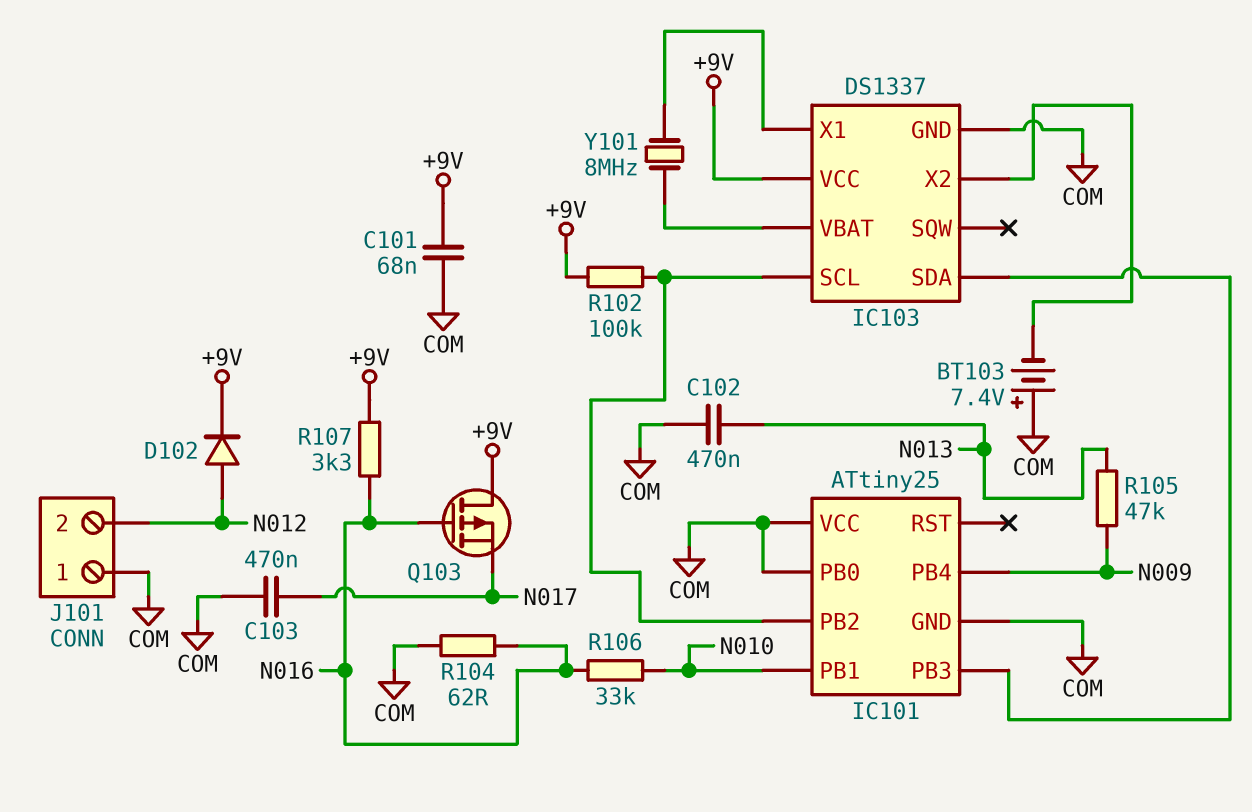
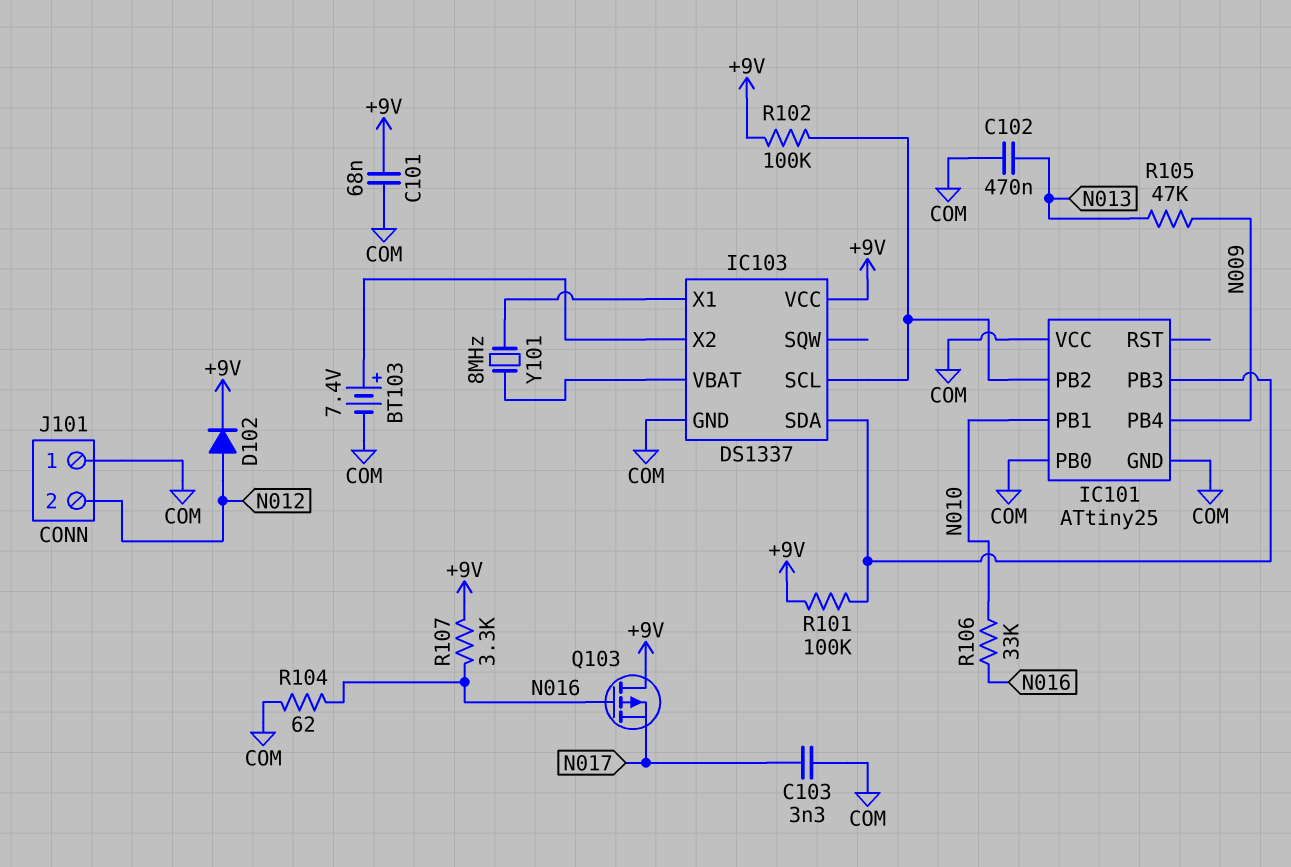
BT103: 7.4V (plus COM, minus IC103/X2) -> 7.4V (plus IC103/X2, minus COM)
C103: 470nF (COM, N017) -> 3.3nF (COM, N017)
R101: none -> 100k (+9V, IC101/PB3)

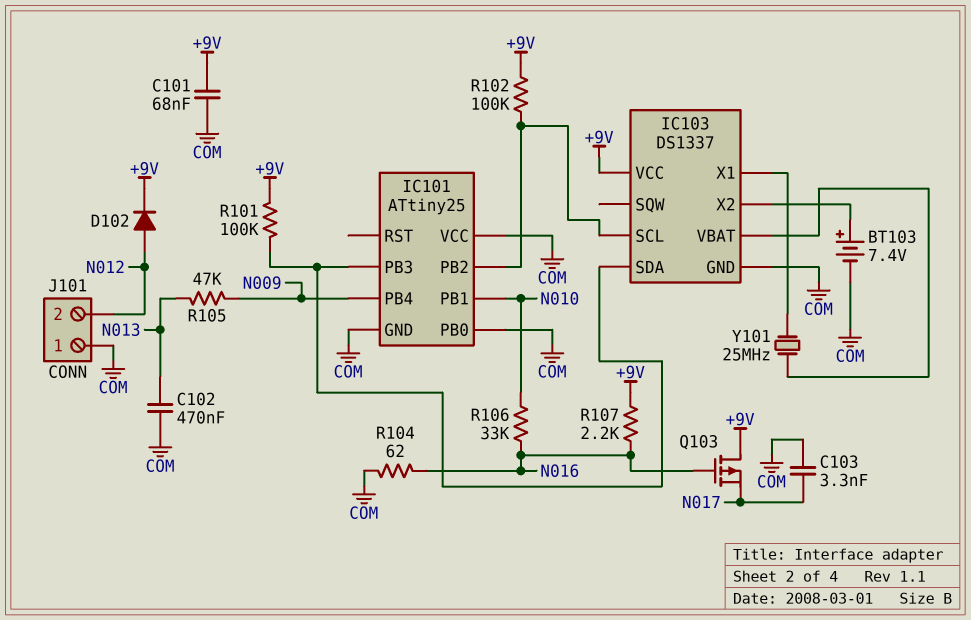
R107: 3.3k (+9V, N016) -> 2.2k (+9V, N016)
Y101: 8MHz (IC103/VBAT, IC103/X1) -> 25MHz (IC103/VBAT, IC103/X1)

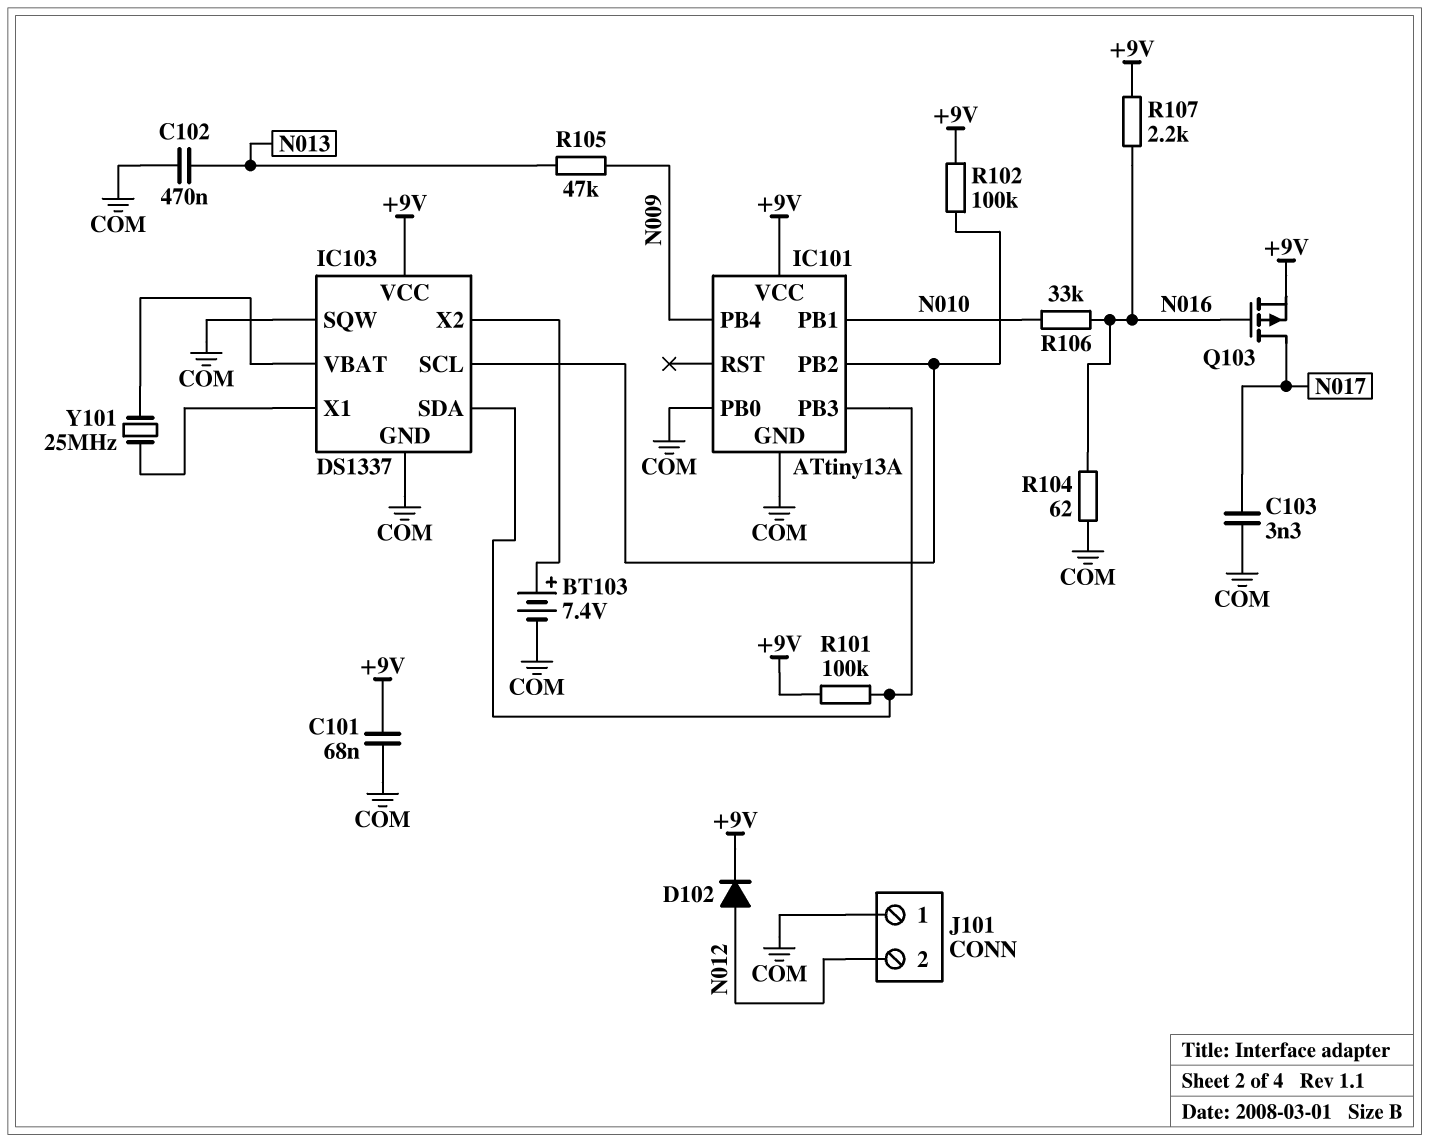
IC101: ATtiny25 -> ATtiny13A
IC101 pin VCC: COM -> +9V
IC103 pin SQW: none -> COM
Q103: PMOS (G N016, D +9V, S N017) -> PMOS (G N016, D N017, S +9V)

